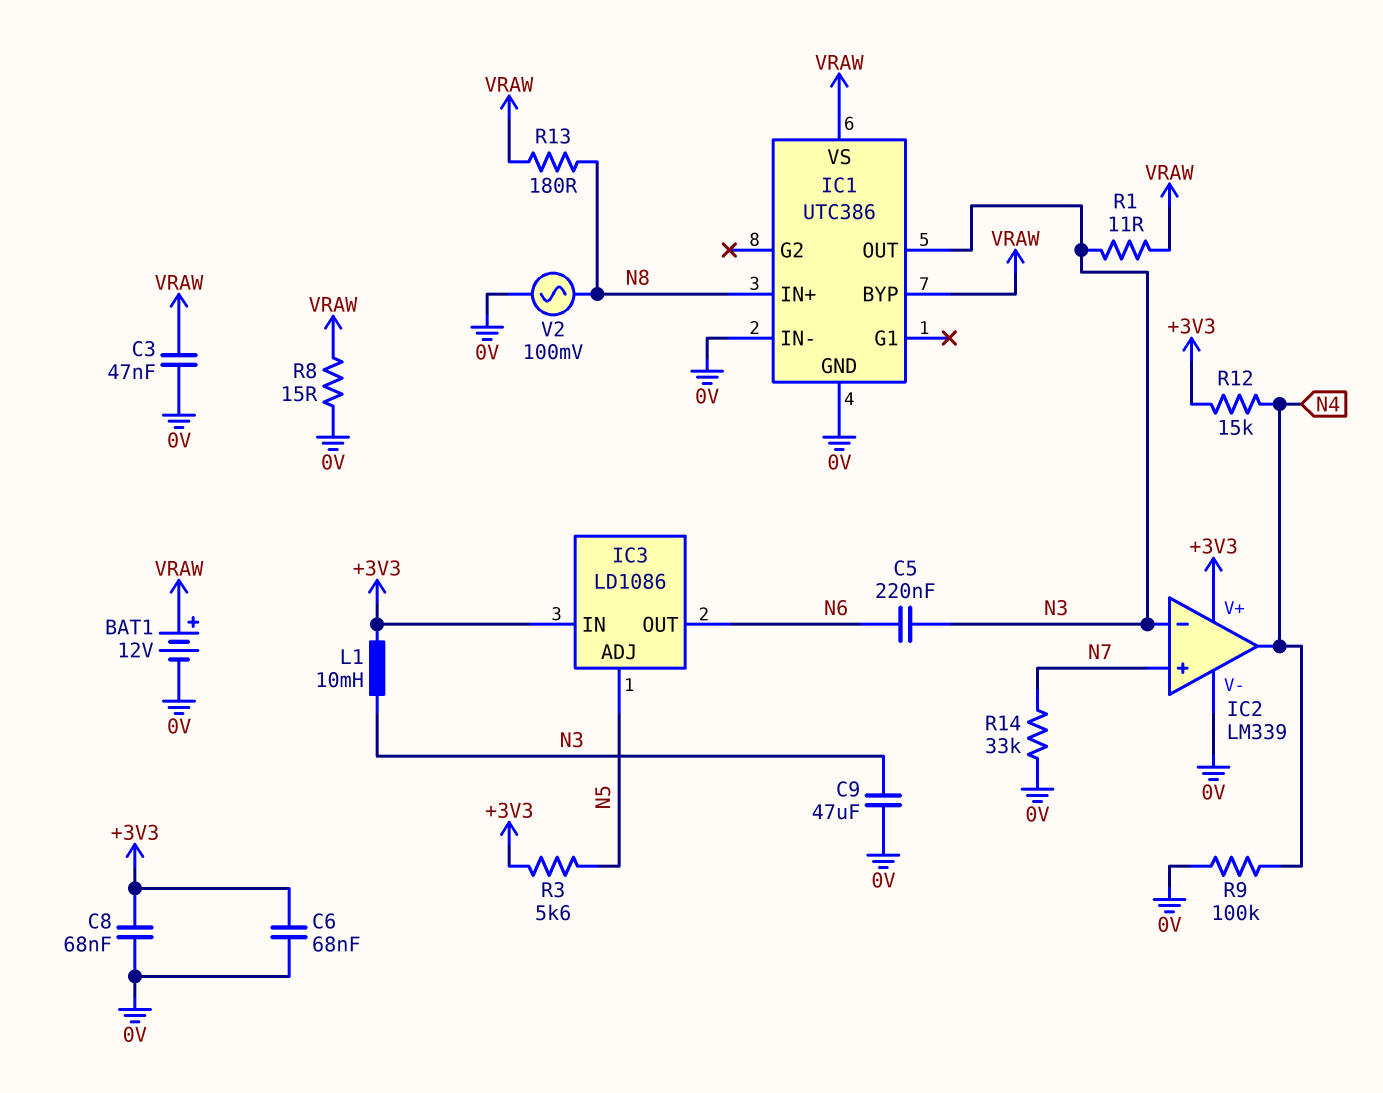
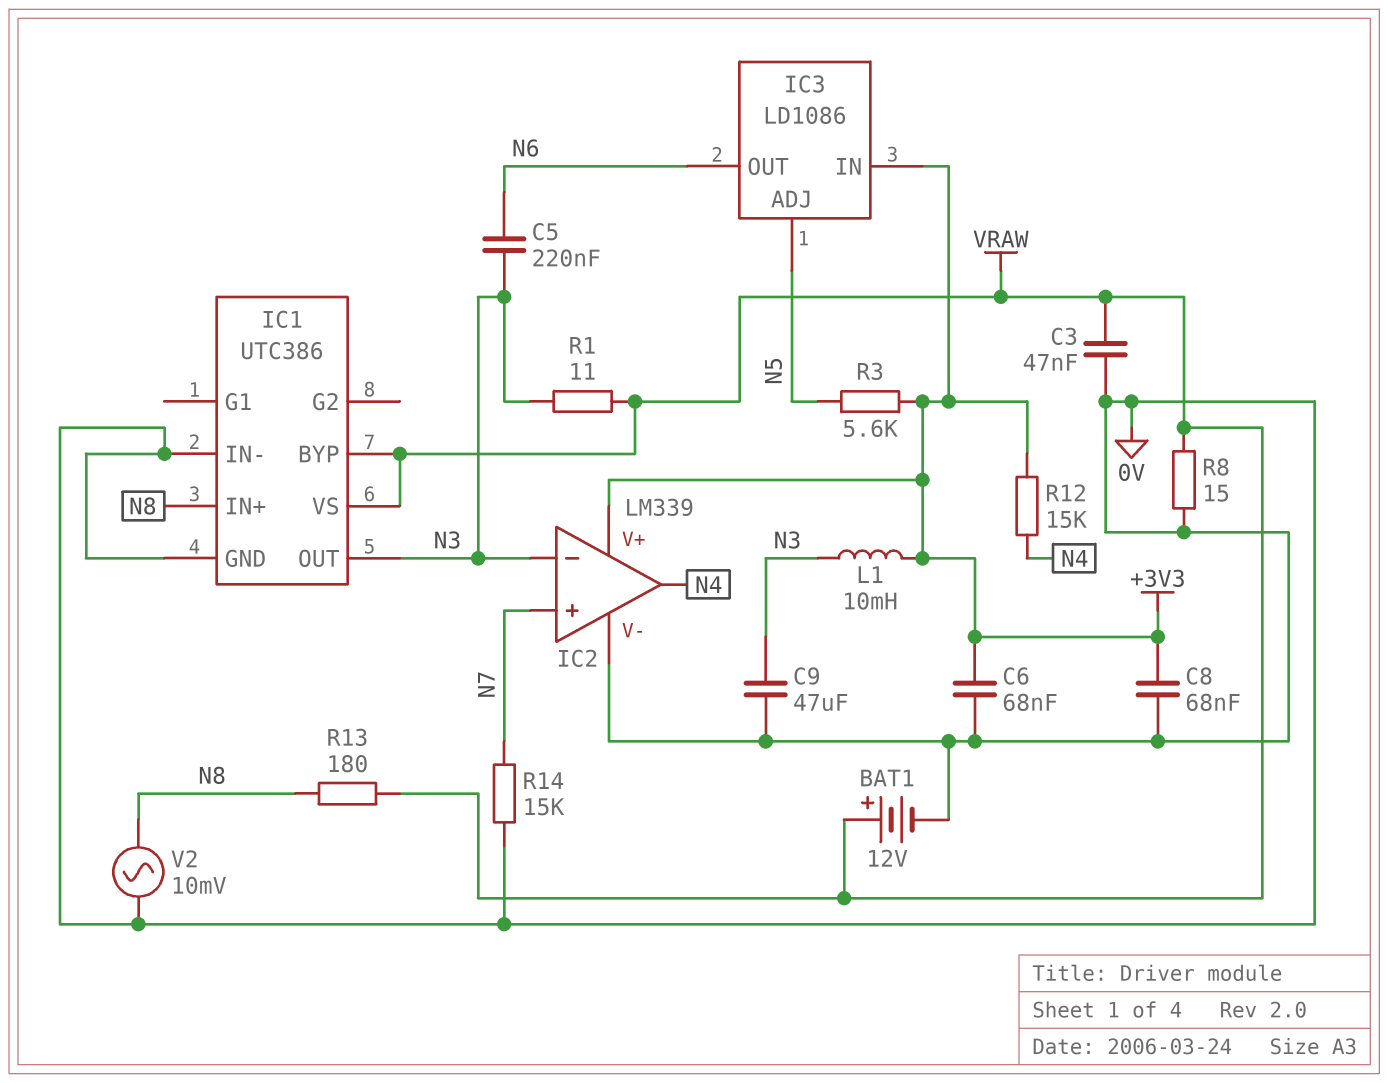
R9: 100k (0V, N4) -> none
R14: 33k (0V, N7) -> 15k (0V, N7)
V2: AC 100mV (0V, N8) -> AC 10mV (0V, N8)

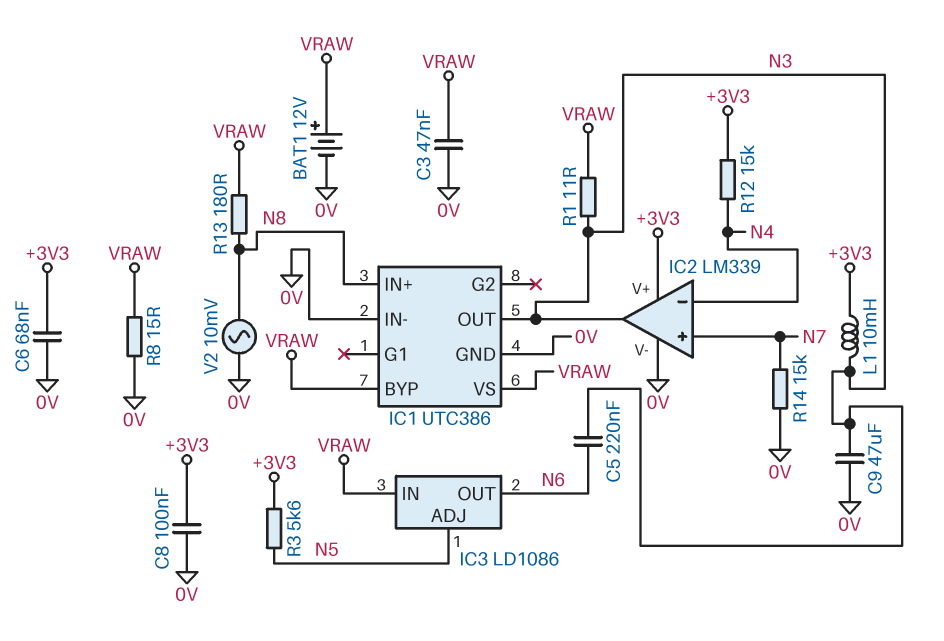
C8: 68nF (+3V3, 0V) -> 100nF (+3V3, 0V)
IC2 pin in-: N3 -> N4
IC2 pin out: N4 -> N3
IC3 pin IN: +3V3 -> VRAW

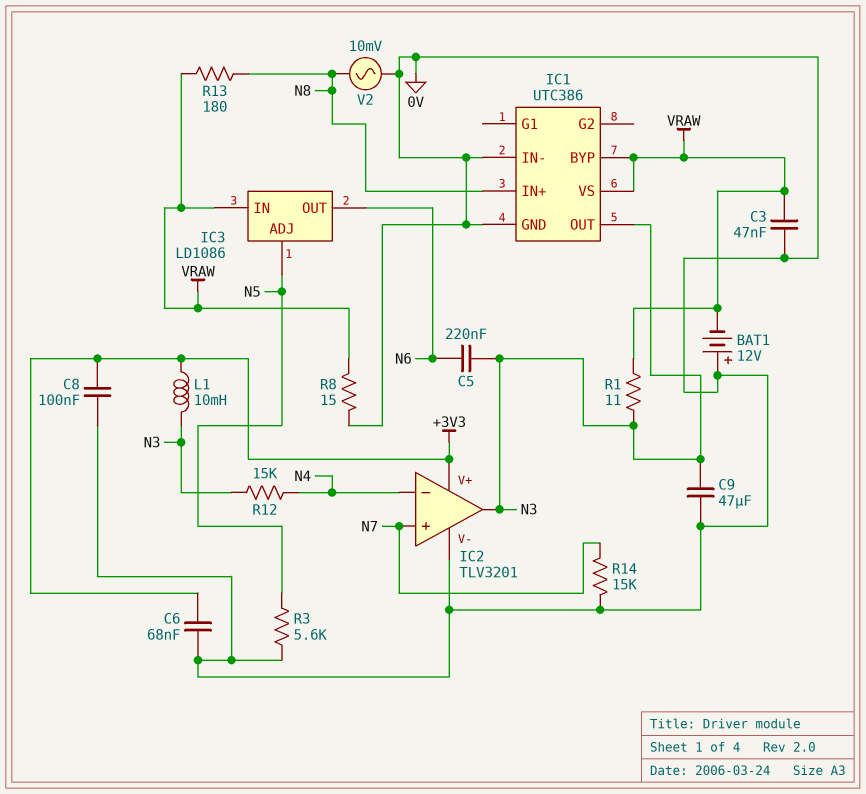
BAT1: 12V (plus VRAW, minus 0V) -> 12V (plus 0V, minus VRAW)
IC2: LM339 -> TLV3201
R3: 5.6k (+3V3, N5) -> 5.6k (0V, N5)
R12: 15k (+3V3, N4) -> 15k (N3, N4)

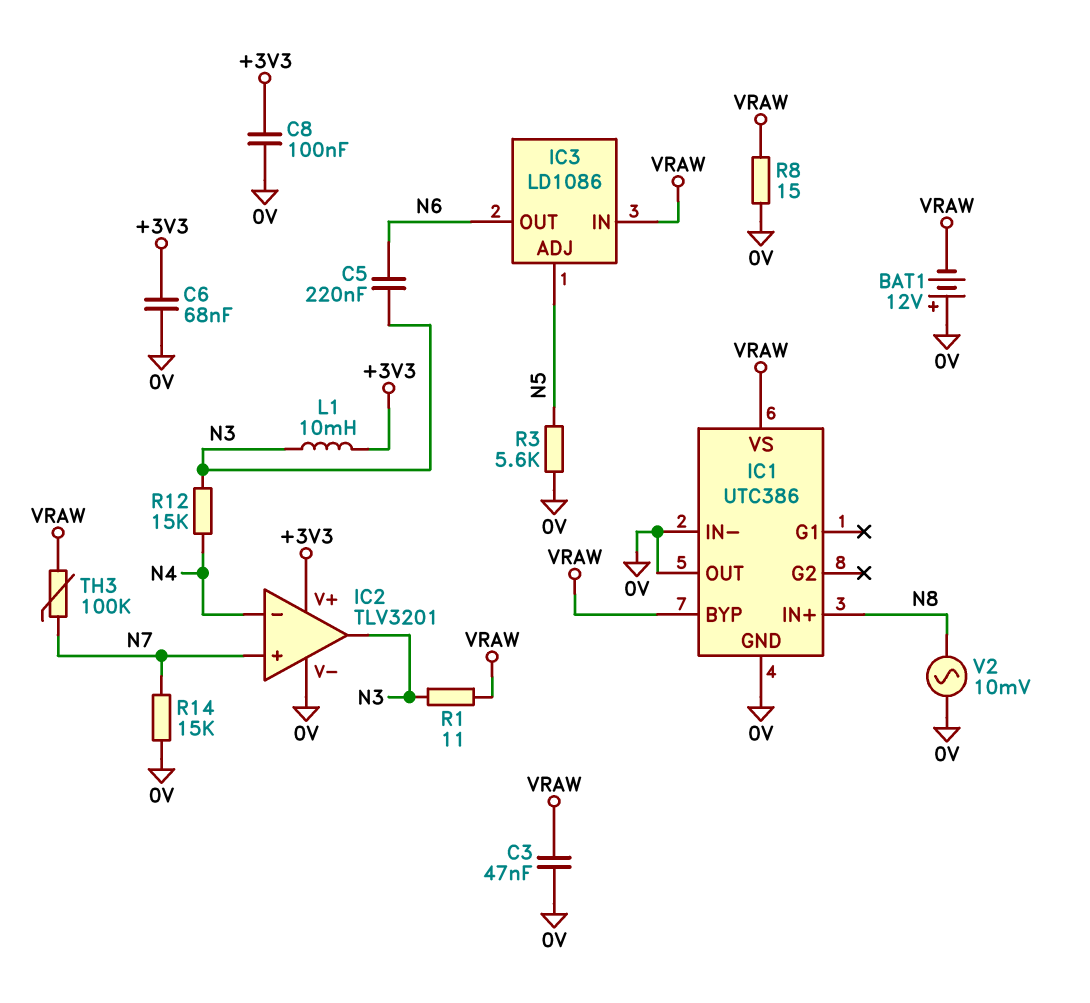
C9: 47uF (0V, N3) -> none
IC1 pin OUT: N3 -> 0V
R13: 180 (N8, VRAW) -> none
TH3: none -> 100k (N7, VRAW)

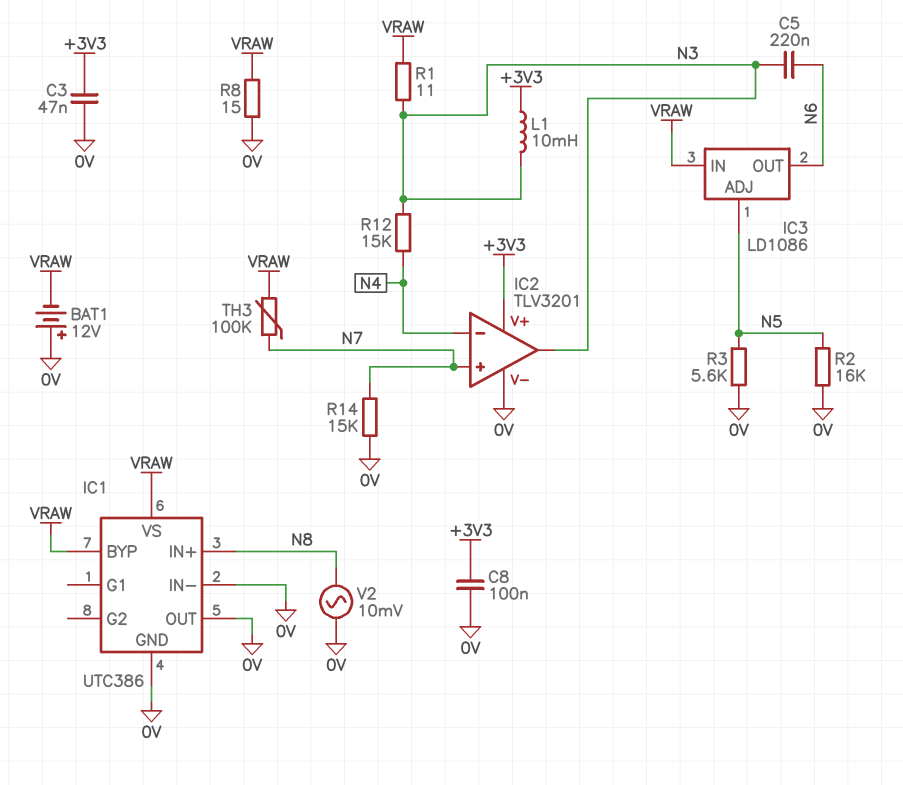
C3: 47nF (0V, VRAW) -> 47nF (+3V3, 0V)
C6: 68nF (+3V3, 0V) -> none
R2: none -> 16k (0V, N5)

